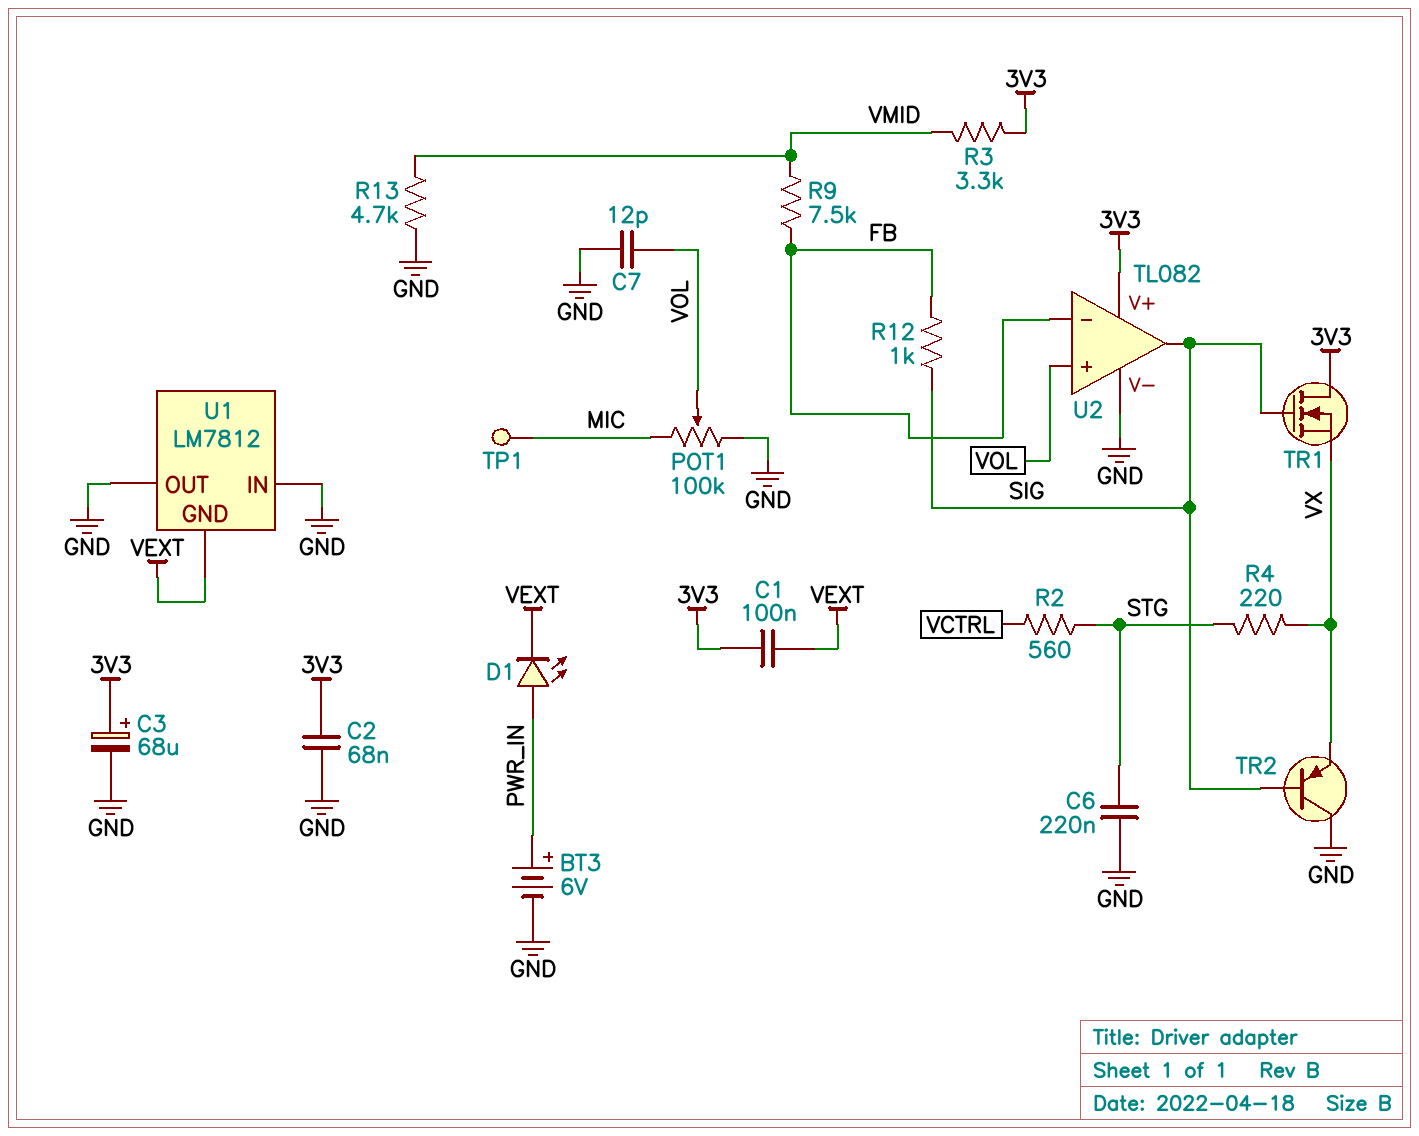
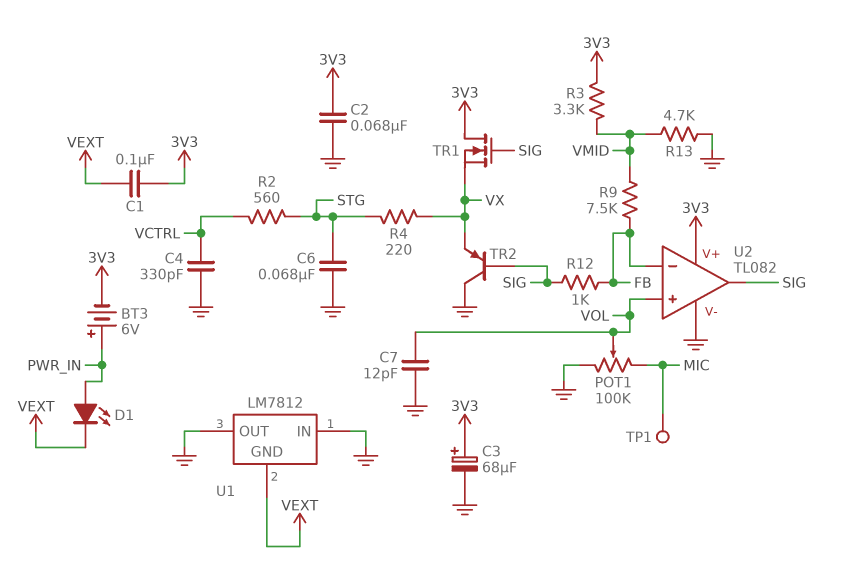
BT3: 6V (plus PWR_IN, minus GND) -> 6V (plus PWR_IN, minus 3V3)
C4: none -> 330pF (GND, VCTRL)
C6: 220nF (GND, STG) -> 68nF (GND, STG)

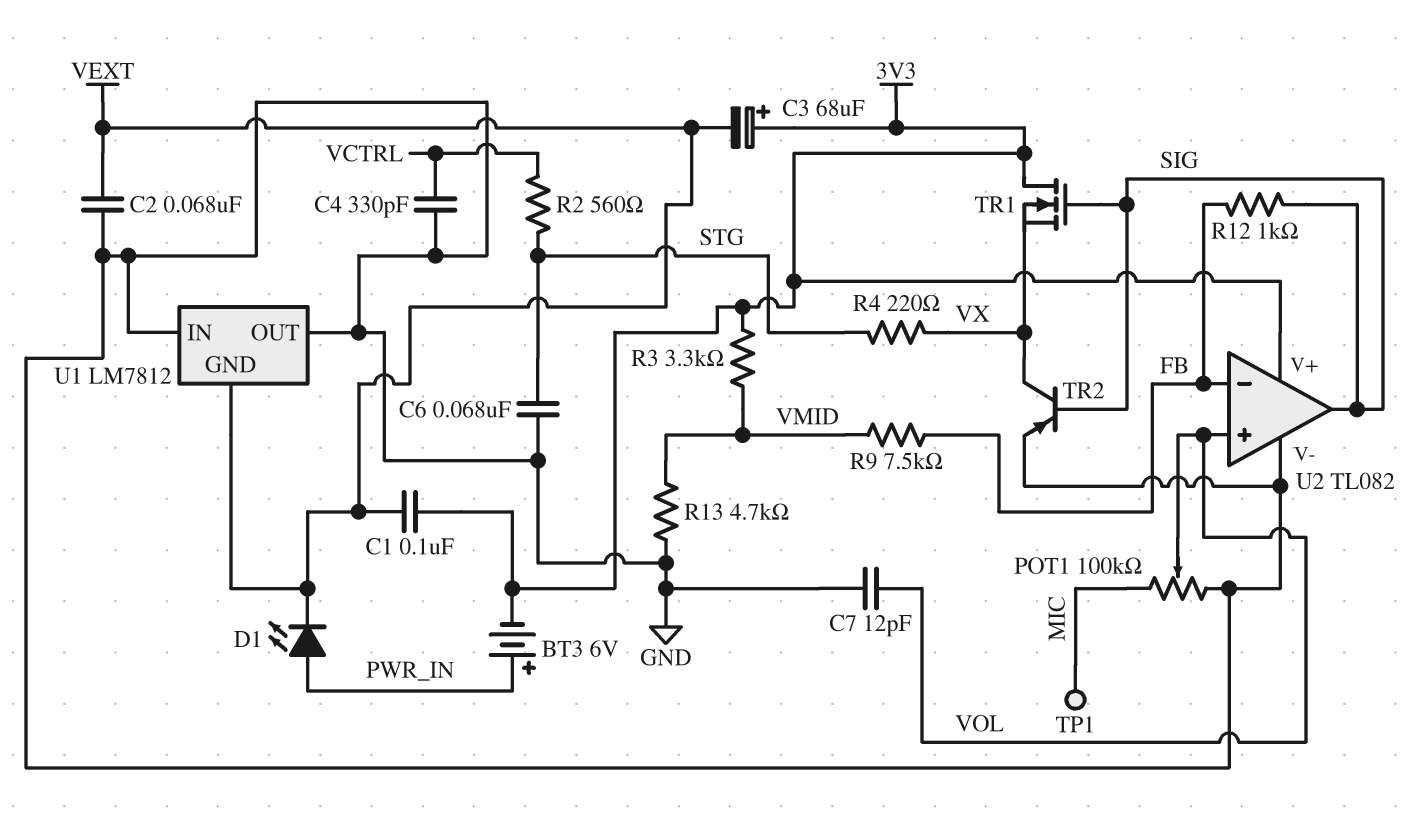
C2: 68nF (3V3, GND) -> 68nF (GND, VEXT)
C3: 68uF (plus 3V3, minus GND) -> 68uF (plus 3V3, minus VEXT)
TR2: PNP (B SIG, C GND, E VX) -> PNP (B SIG, C VX, E GND)

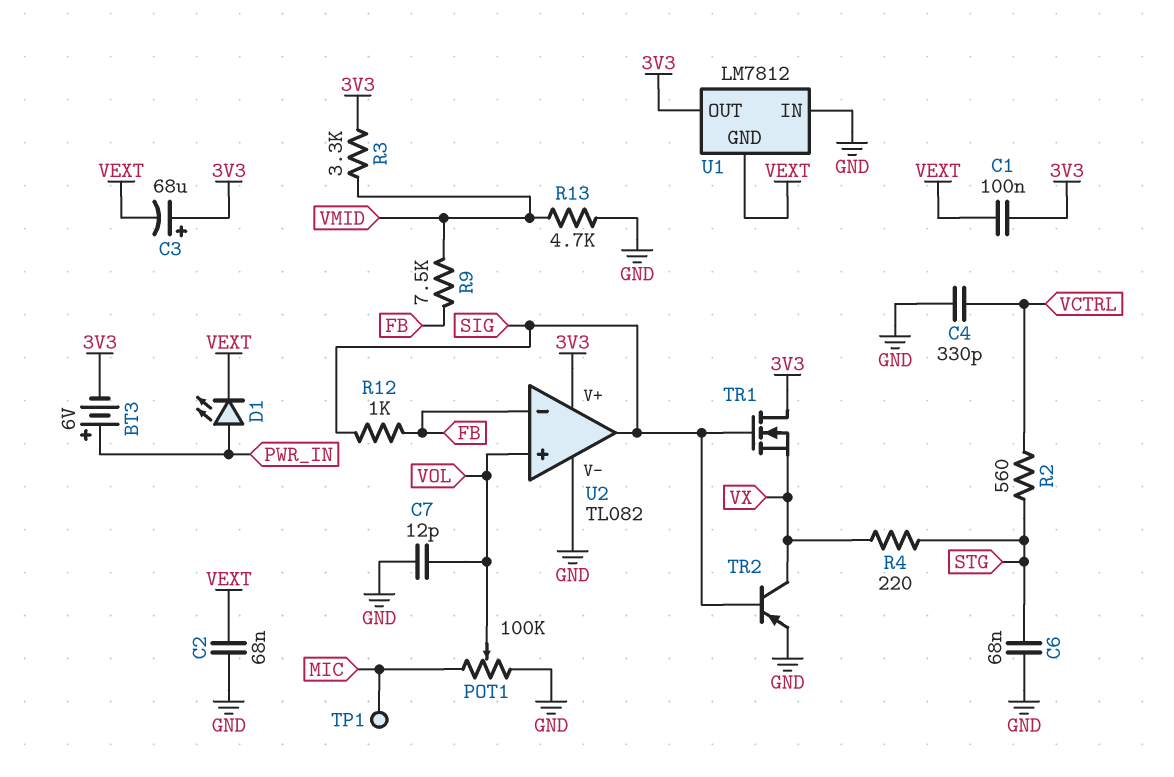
U1 pin OUT: GND -> 3V3

